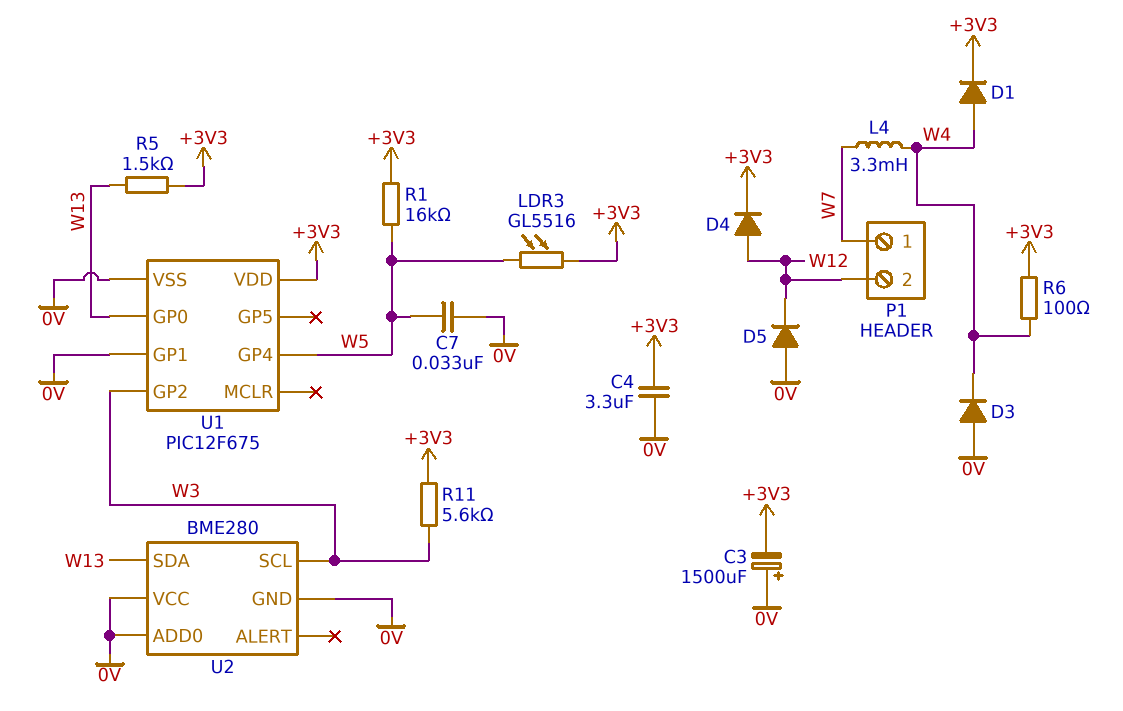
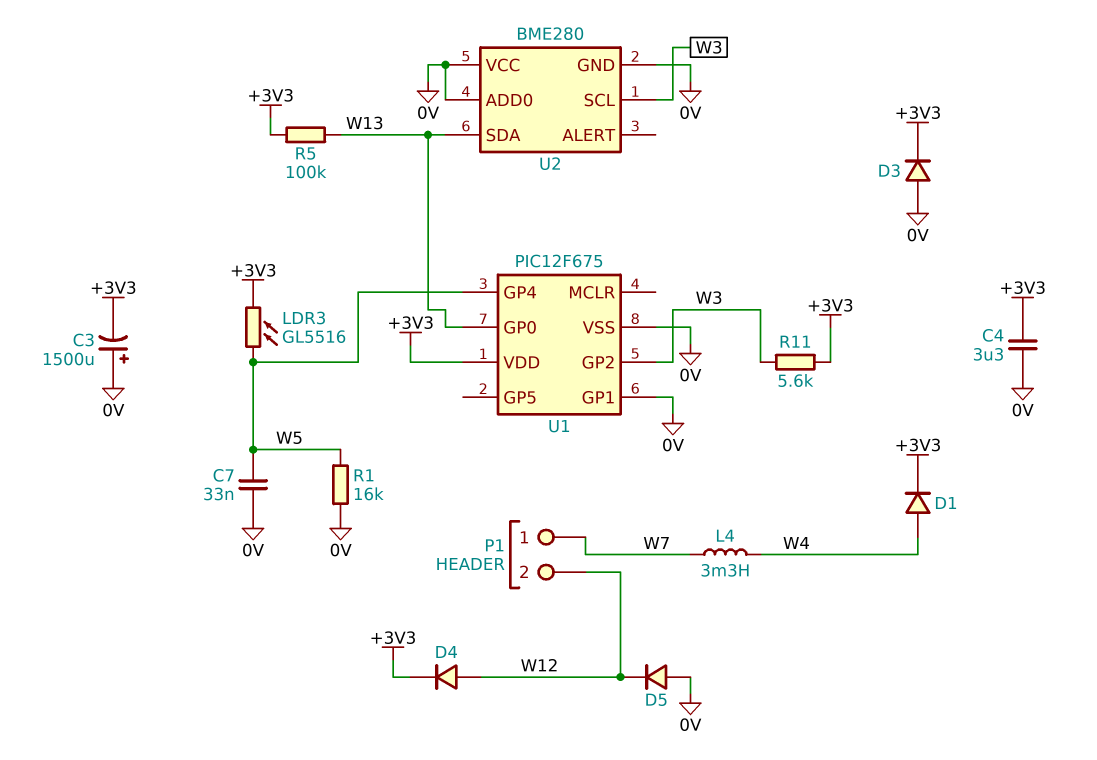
D3: diode (A 0V, K W4) -> diode (A 0V, K +3V3)
R1: 16k (+3V3, W5) -> 16k (0V, W5)
R5: 1.5k (+3V3, W13) -> 100k (+3V3, W13)
R6: 100 (+3V3, W4) -> none

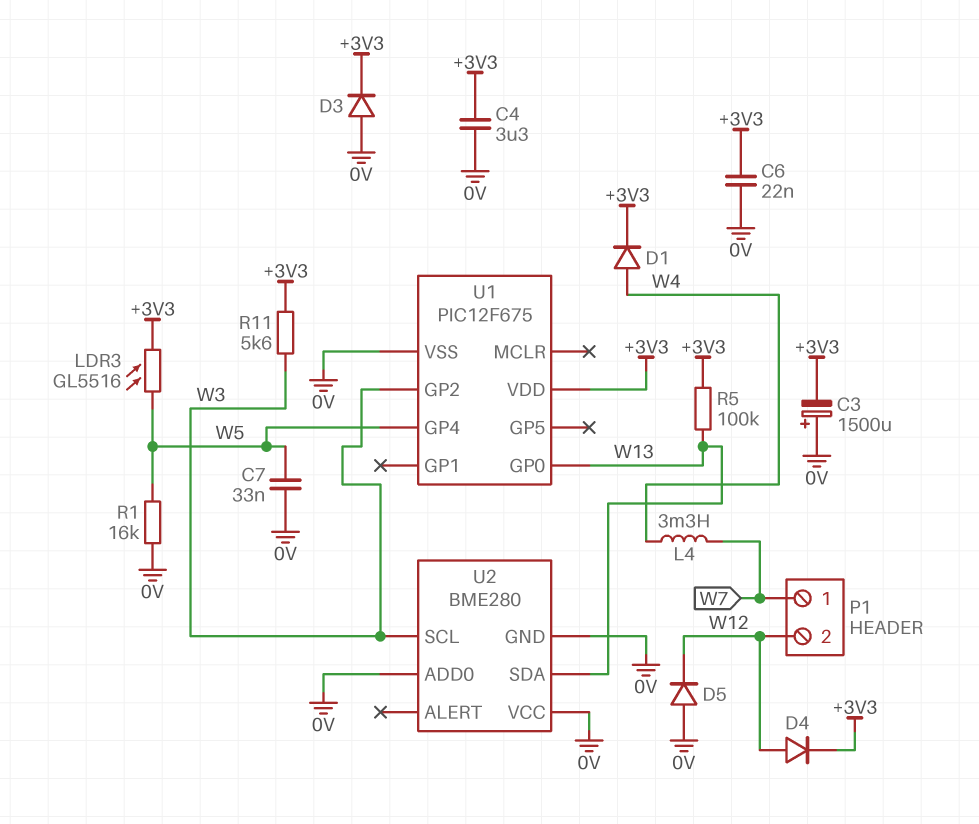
C6: none -> 22nF (+3V3, 0V)
U1 pin GP1: 0V -> none

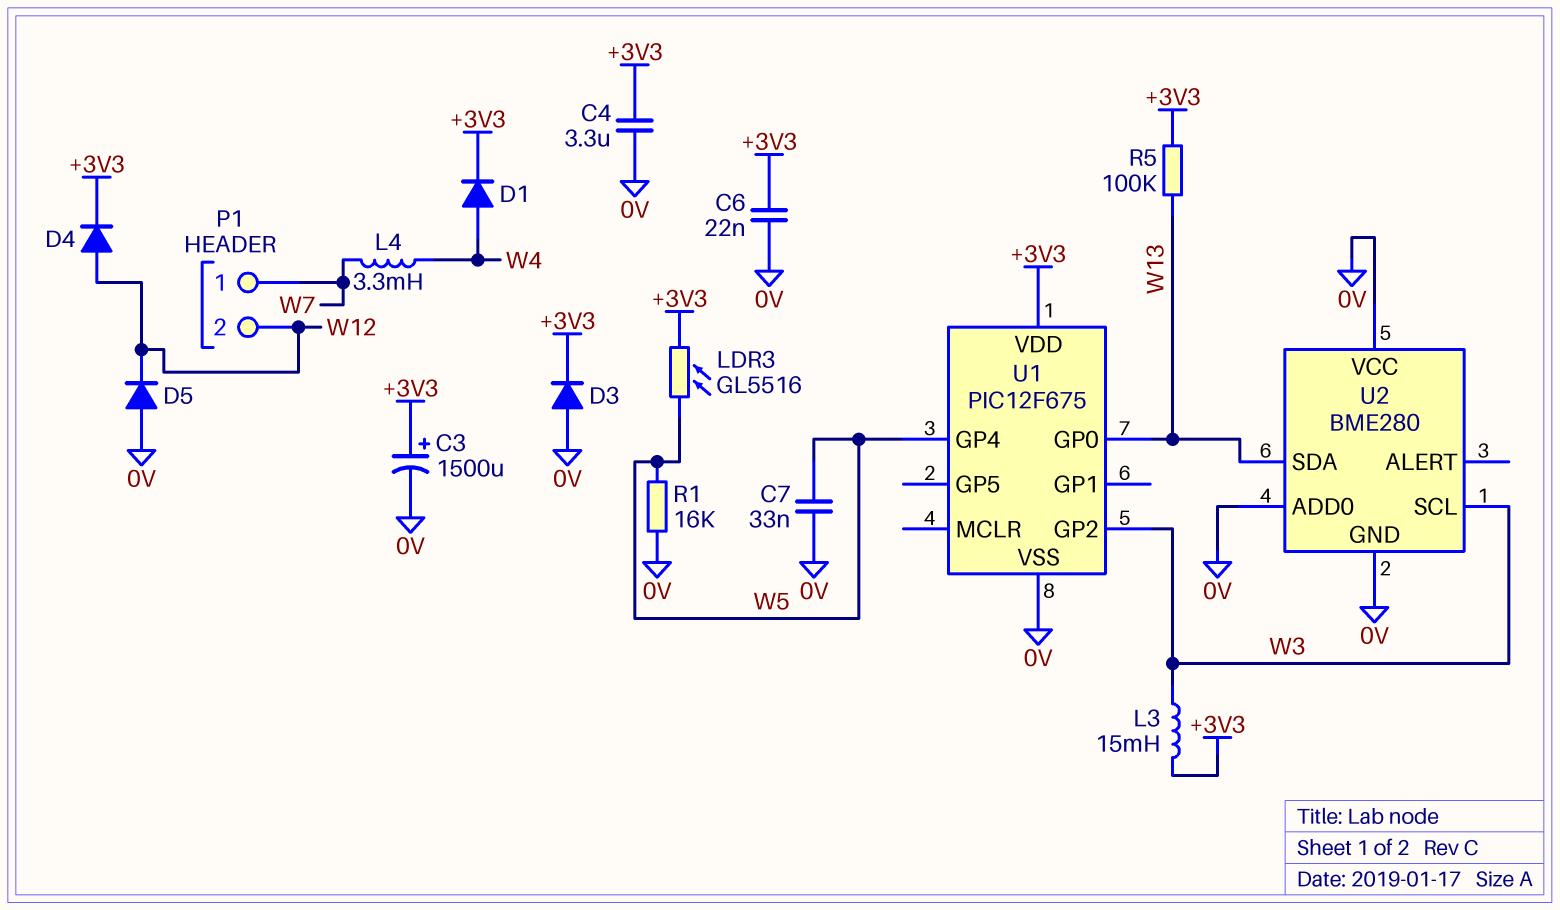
C3: 1500uF (plus 0V, minus +3V3) -> 1500uF (plus +3V3, minus 0V)
L3: none -> 15mH (+3V3, W3)
R11: 5.6k (+3V3, W3) -> none

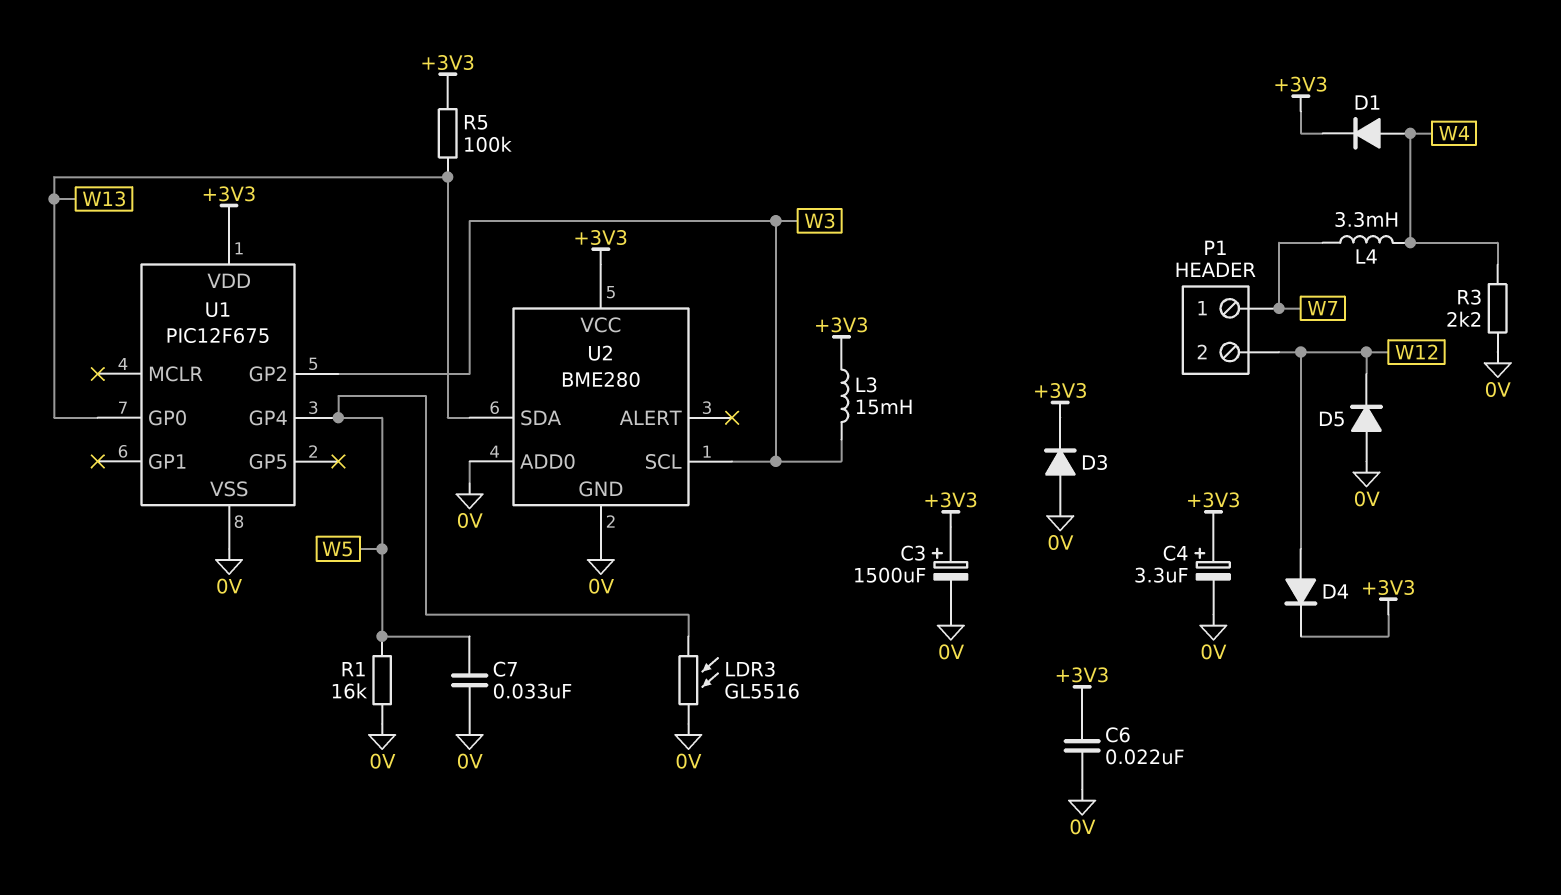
C4: 3.3uF (+3V3, 0V) -> 3.3uF (plus +3V3, minus 0V)
LDR3: GL5516 (+3V3, W5) -> GL5516 (0V, W5)
R3: none -> 2.2k (0V, W4)
U2 pin VCC: 0V -> +3V3

